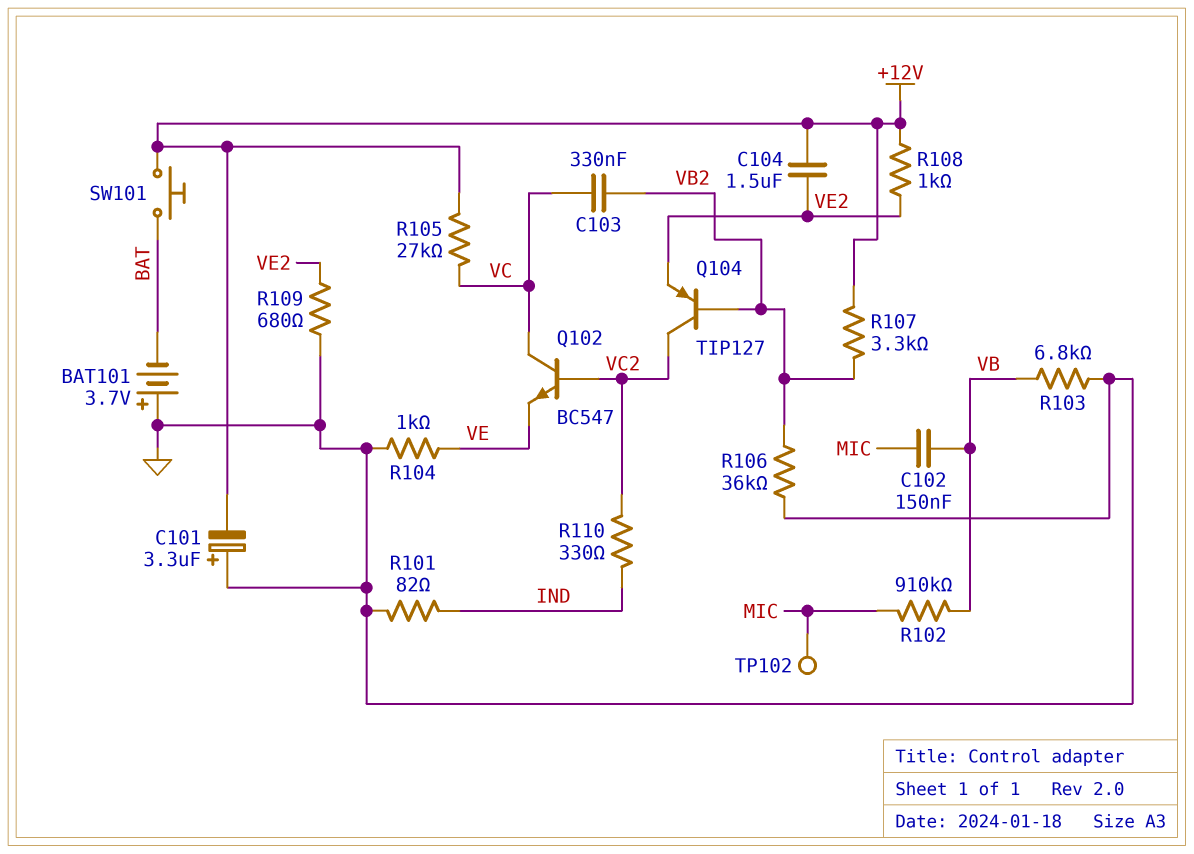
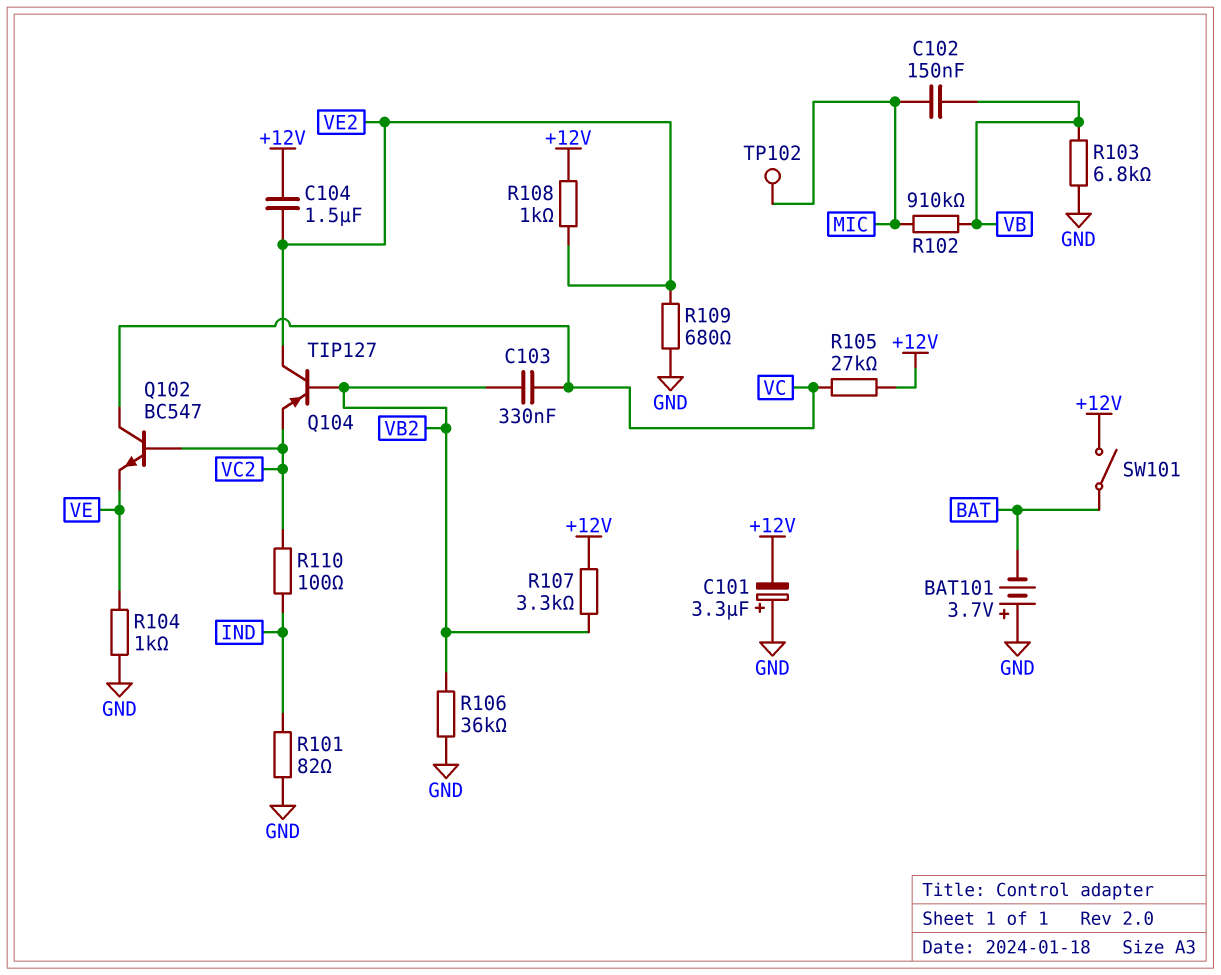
Q104: PNP TIP127 (B VB2, C VC2, E VE2) -> PNP TIP127 (B VB2, C VE2, E VC2)
R110: 330 (IND, VC2) -> 100 (IND, VC2)
SW101: button (+12V, BAT) -> switch (+12V, BAT)

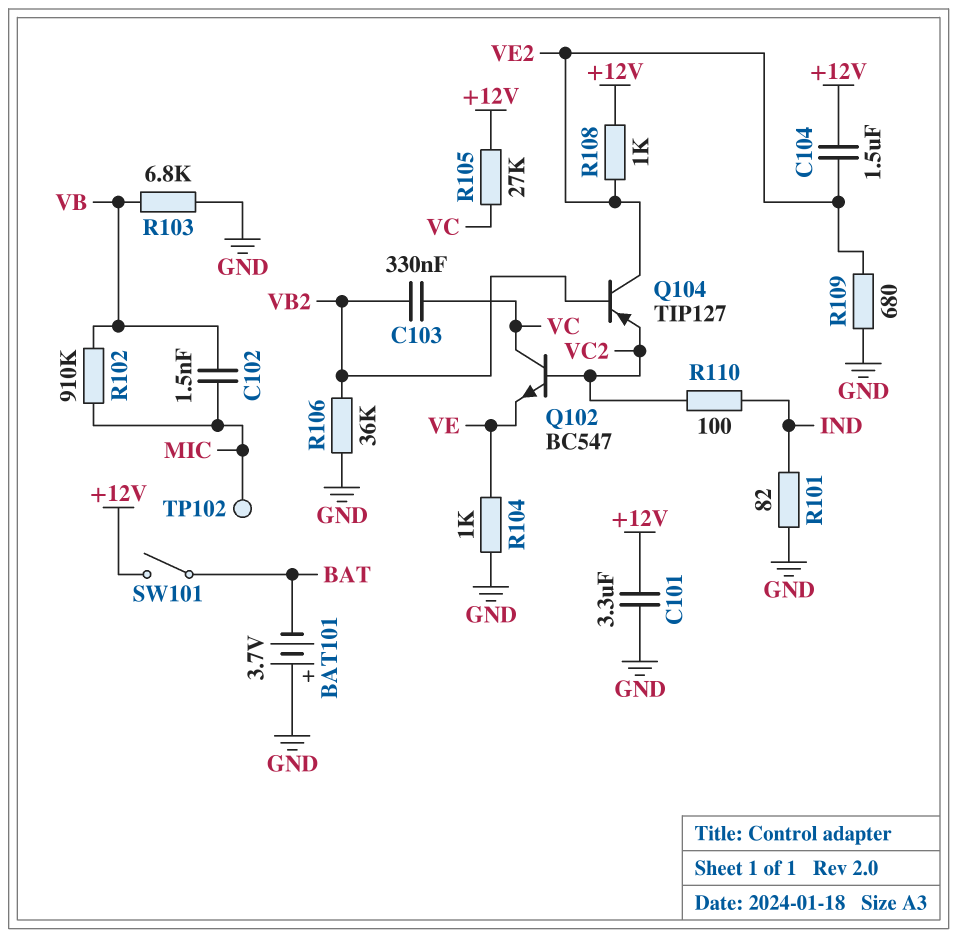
C101: 3.3uF (plus GND, minus +12V) -> 3.3uF (+12V, GND)
C102: 150nF (MIC, VB) -> 1.5nF (MIC, VB)
R107: 3.3k (+12V, VB2) -> none

